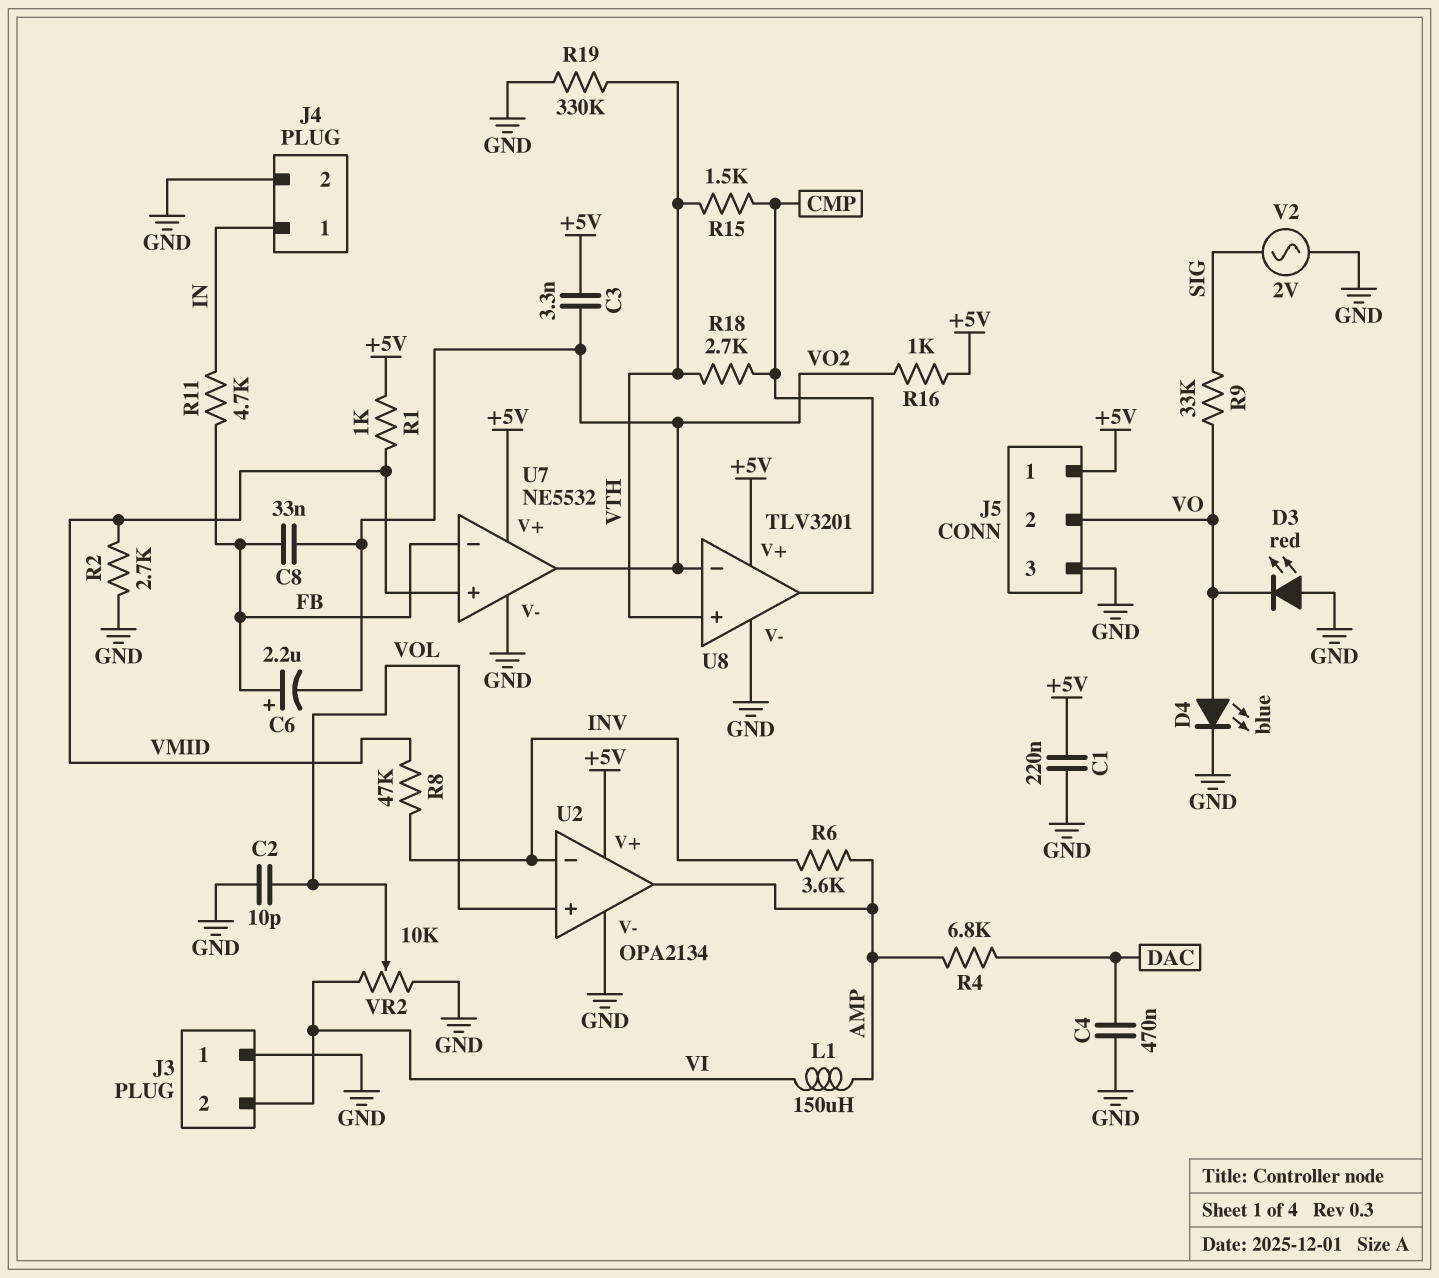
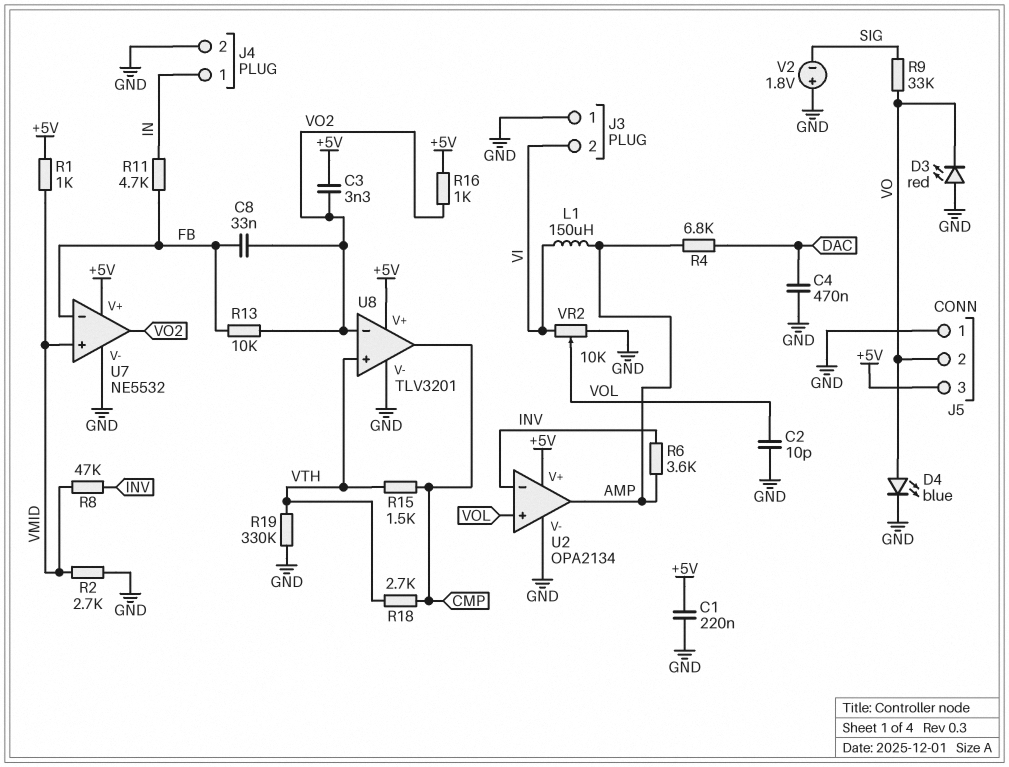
C6: 2.2uF (plus FB, minus VO2) -> none
J5 pin 1: +5V -> GND
J5 pin 3: GND -> +5V
R13: none -> 10k (FB, VO2)
V2: AC 2V (GND, SIG) -> 1.8V (plus GND, minus SIG)

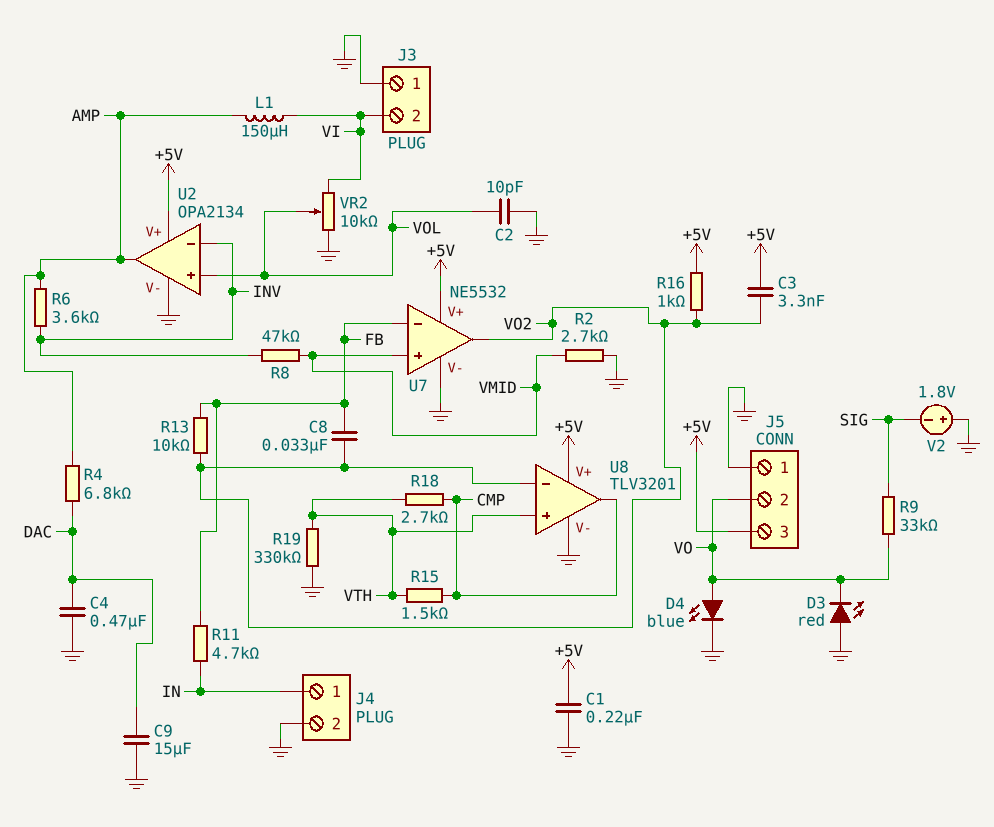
C9: none -> 15uF (DAC, GND)
R1: 1k (+5V, VMID) -> none

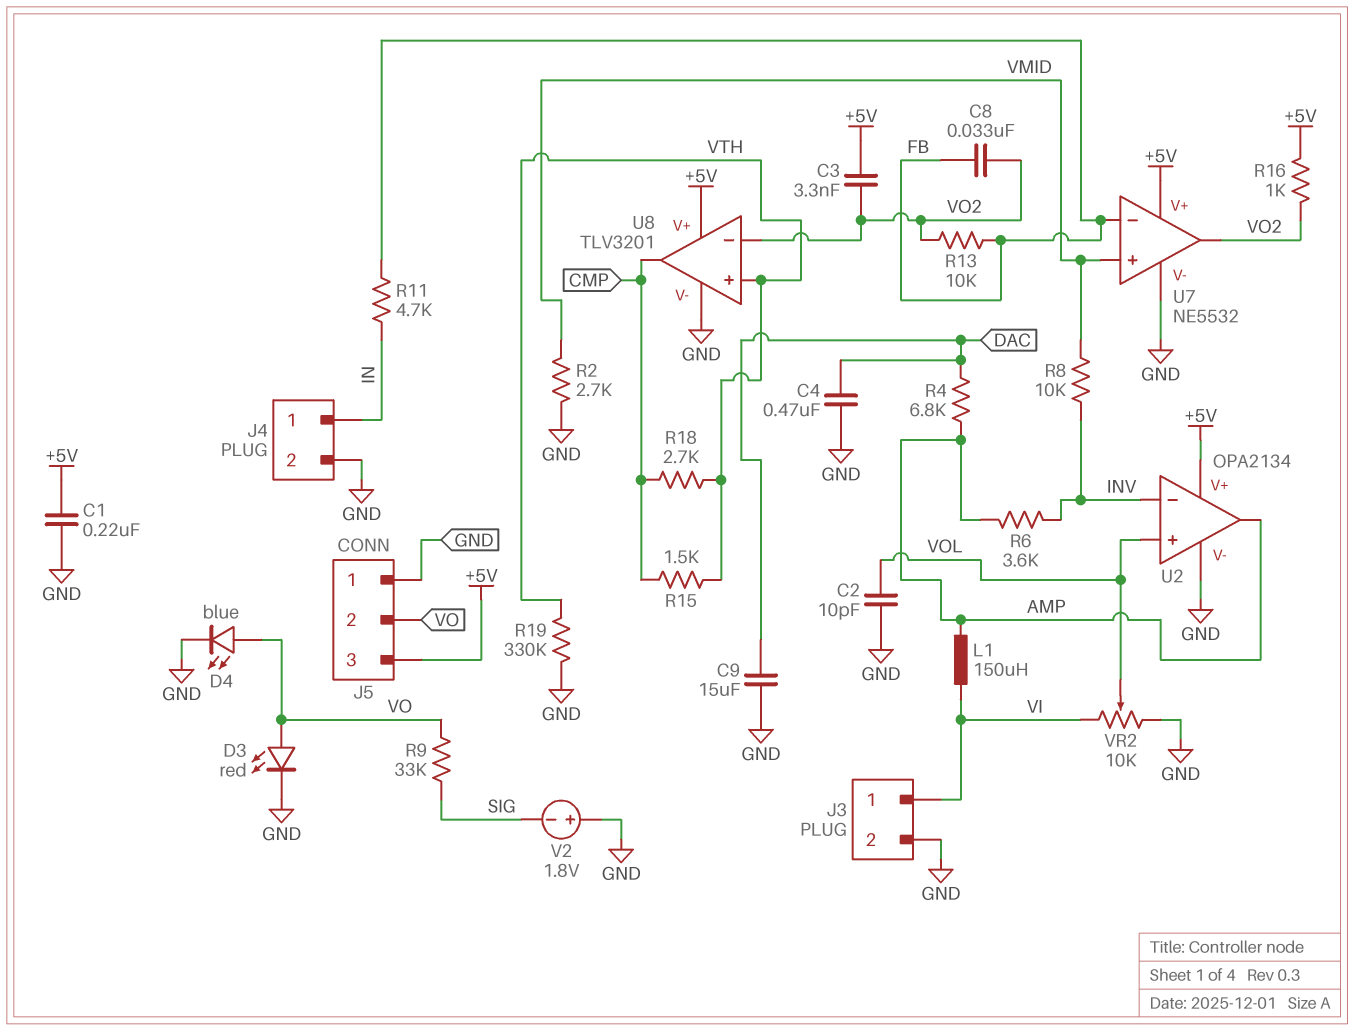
D3: LED red (A GND, K VO) -> LED red (A VO, K GND)
J3 pin 1: GND -> VI
J3 pin 2: VI -> GND
R8: 47k (INV, VMID) -> 10k (INV, VMID)

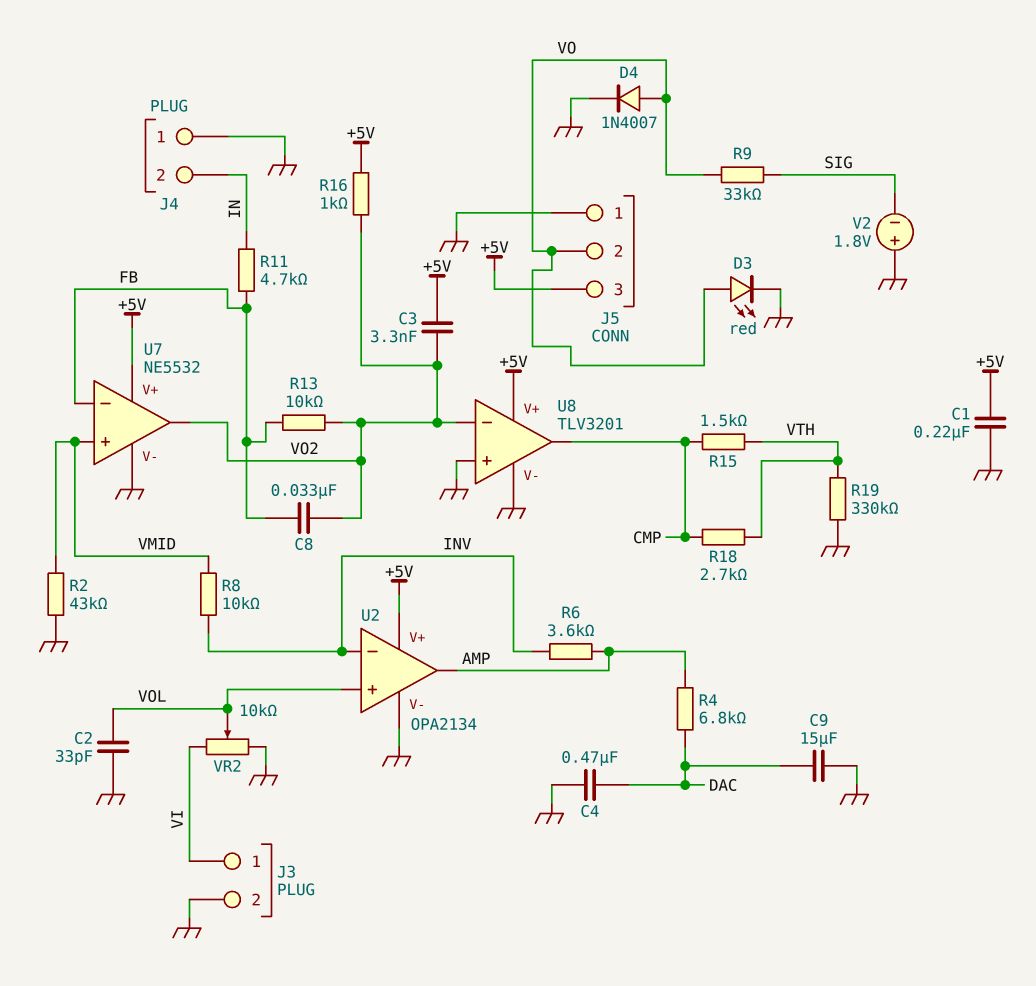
C2: 10pF (GND, VOL) -> 33pF (GND, VOL)
D4: LED blue (A VO, K GND) -> diode 1N4007 (A VO, K GND)
J4 pin 1: IN -> GND
J4 pin 2: GND -> IN
L1: 150uH (AMP, VI) -> none
R2: 2.7k (GND, VMID) -> 43k (GND, VMID)
U8 pin in+: VTH -> GND

